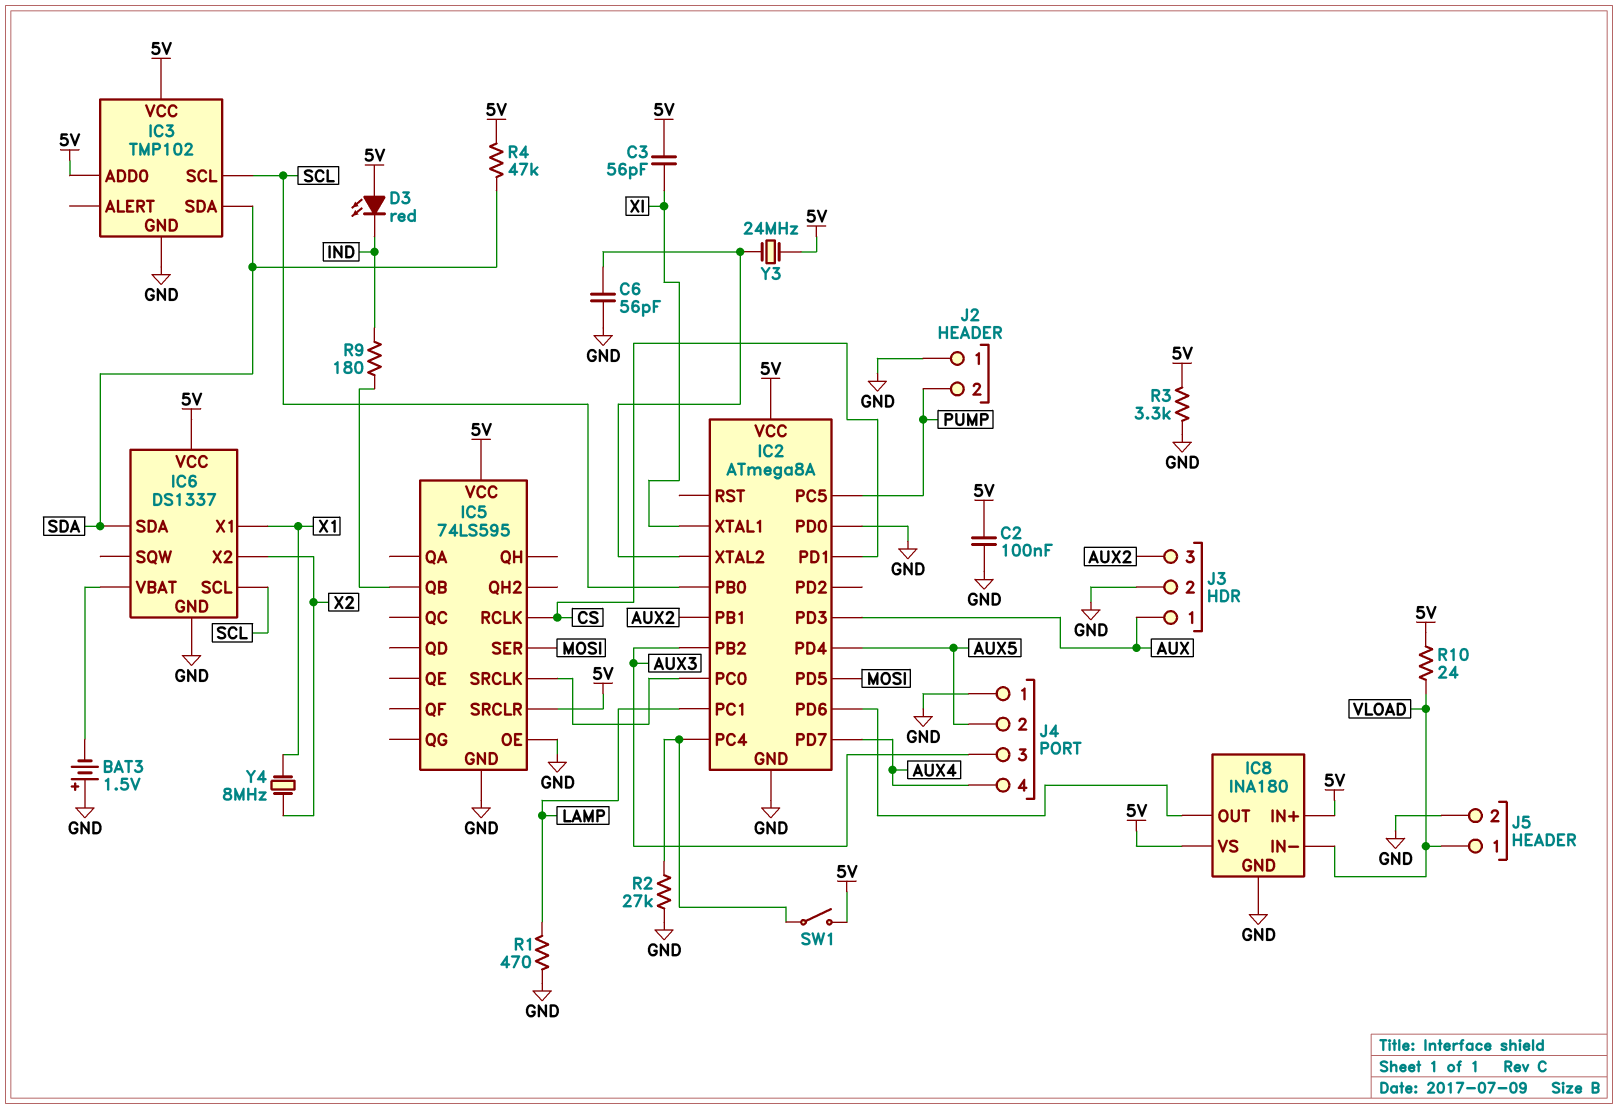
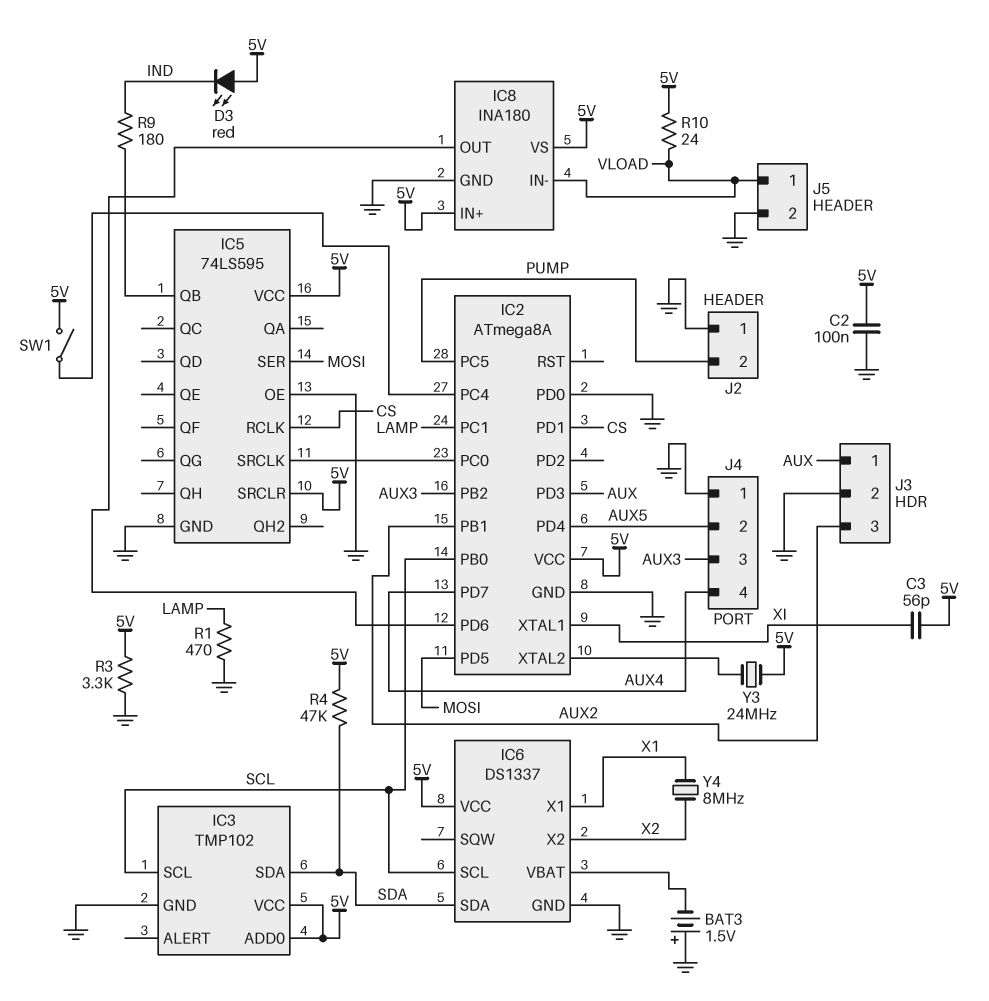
C6: 56pF (GND, IC2/XTAL2) -> none
R2: 27k (GND, IC2/PC4) -> none

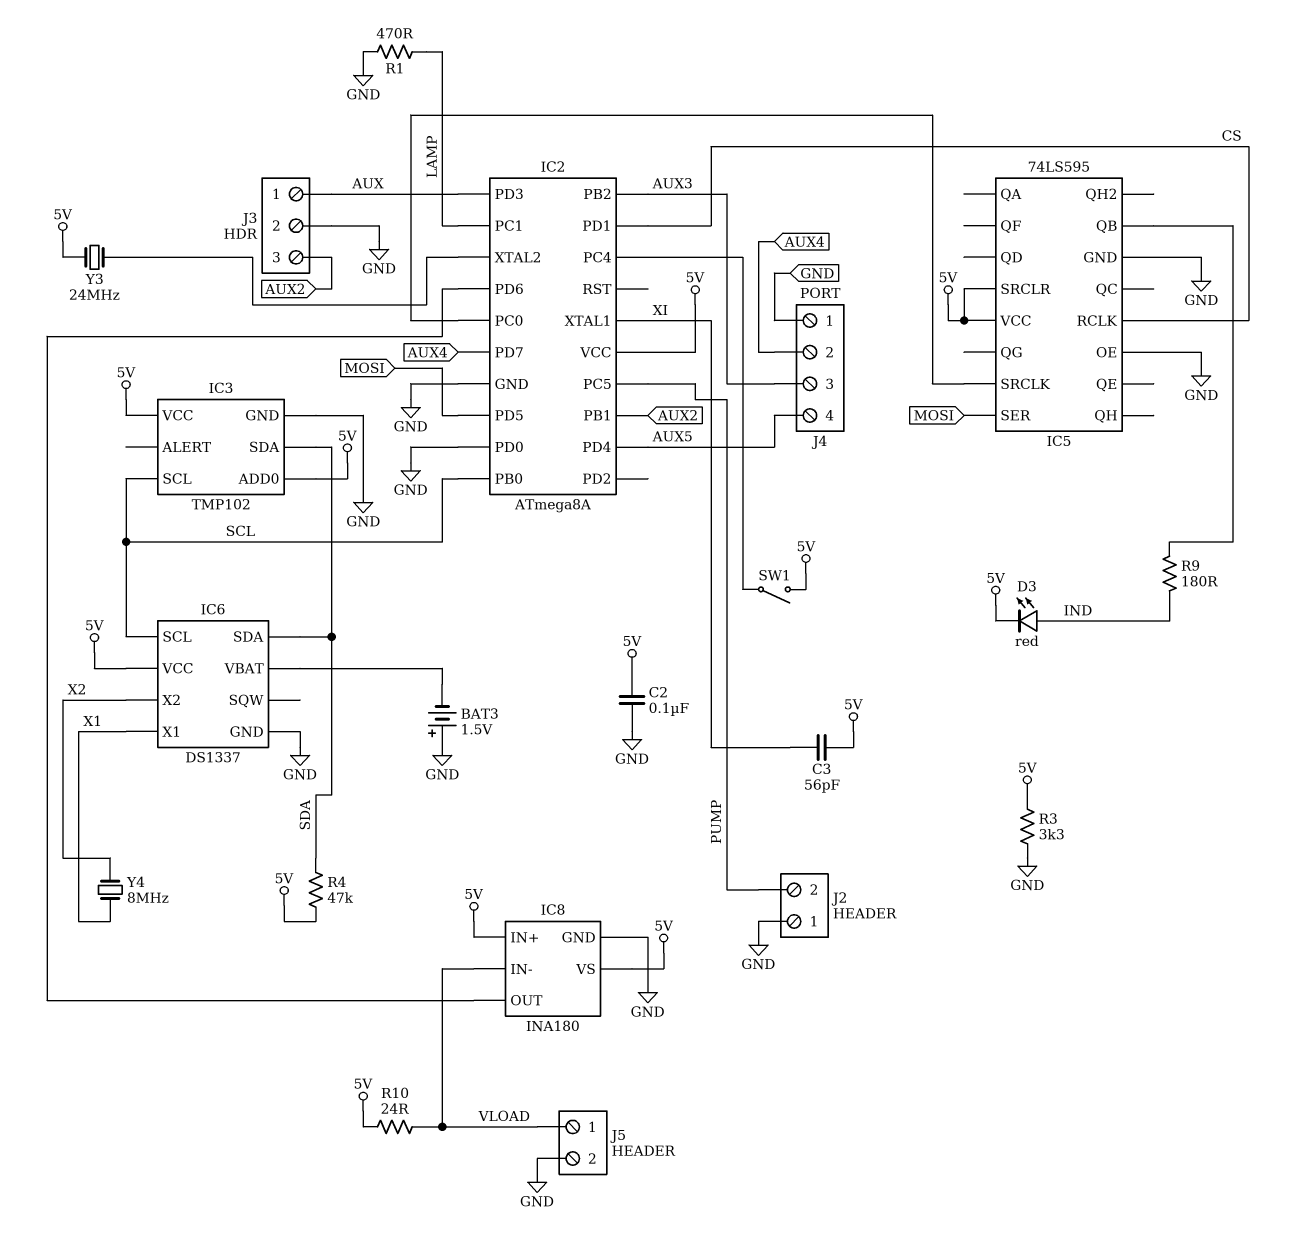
D3: LED red (A 5V, K IND) -> LED red (A IND, K 5V)
J4 pin 2: AUX5 -> AUX4
J4 pin 4: AUX4 -> AUX5

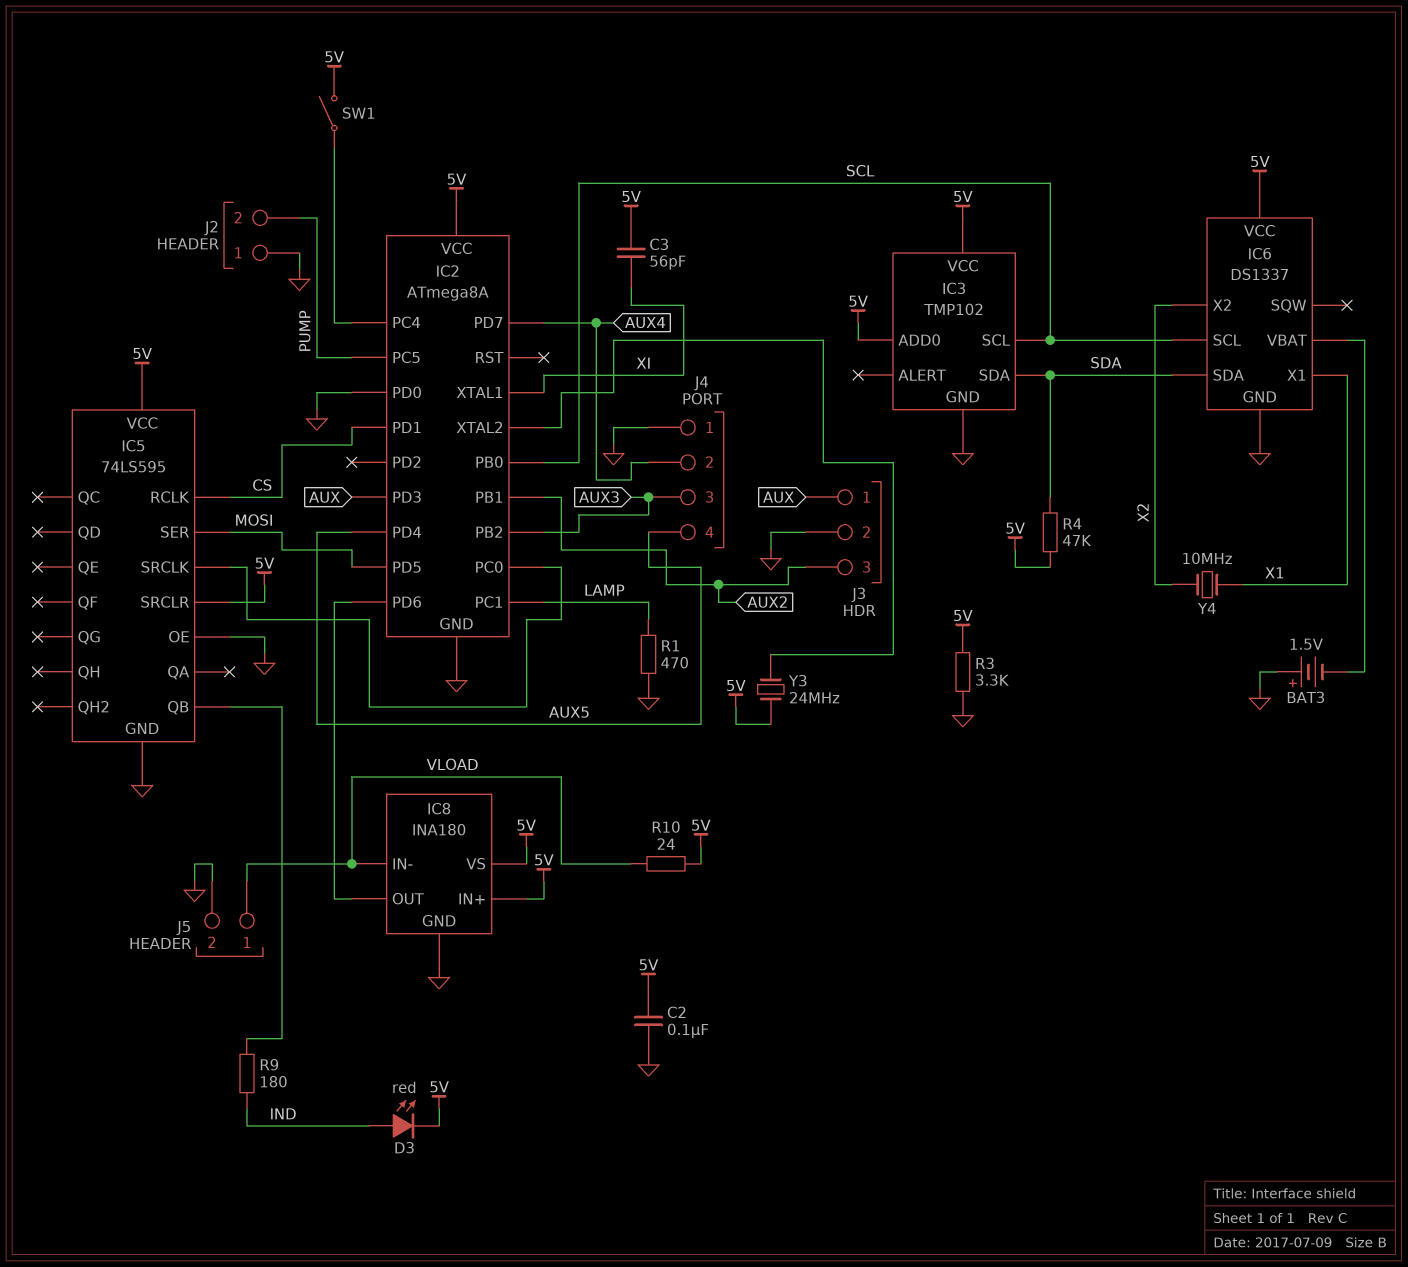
Y4: 8MHz (X1, X2) -> 10MHz (X1, X2)

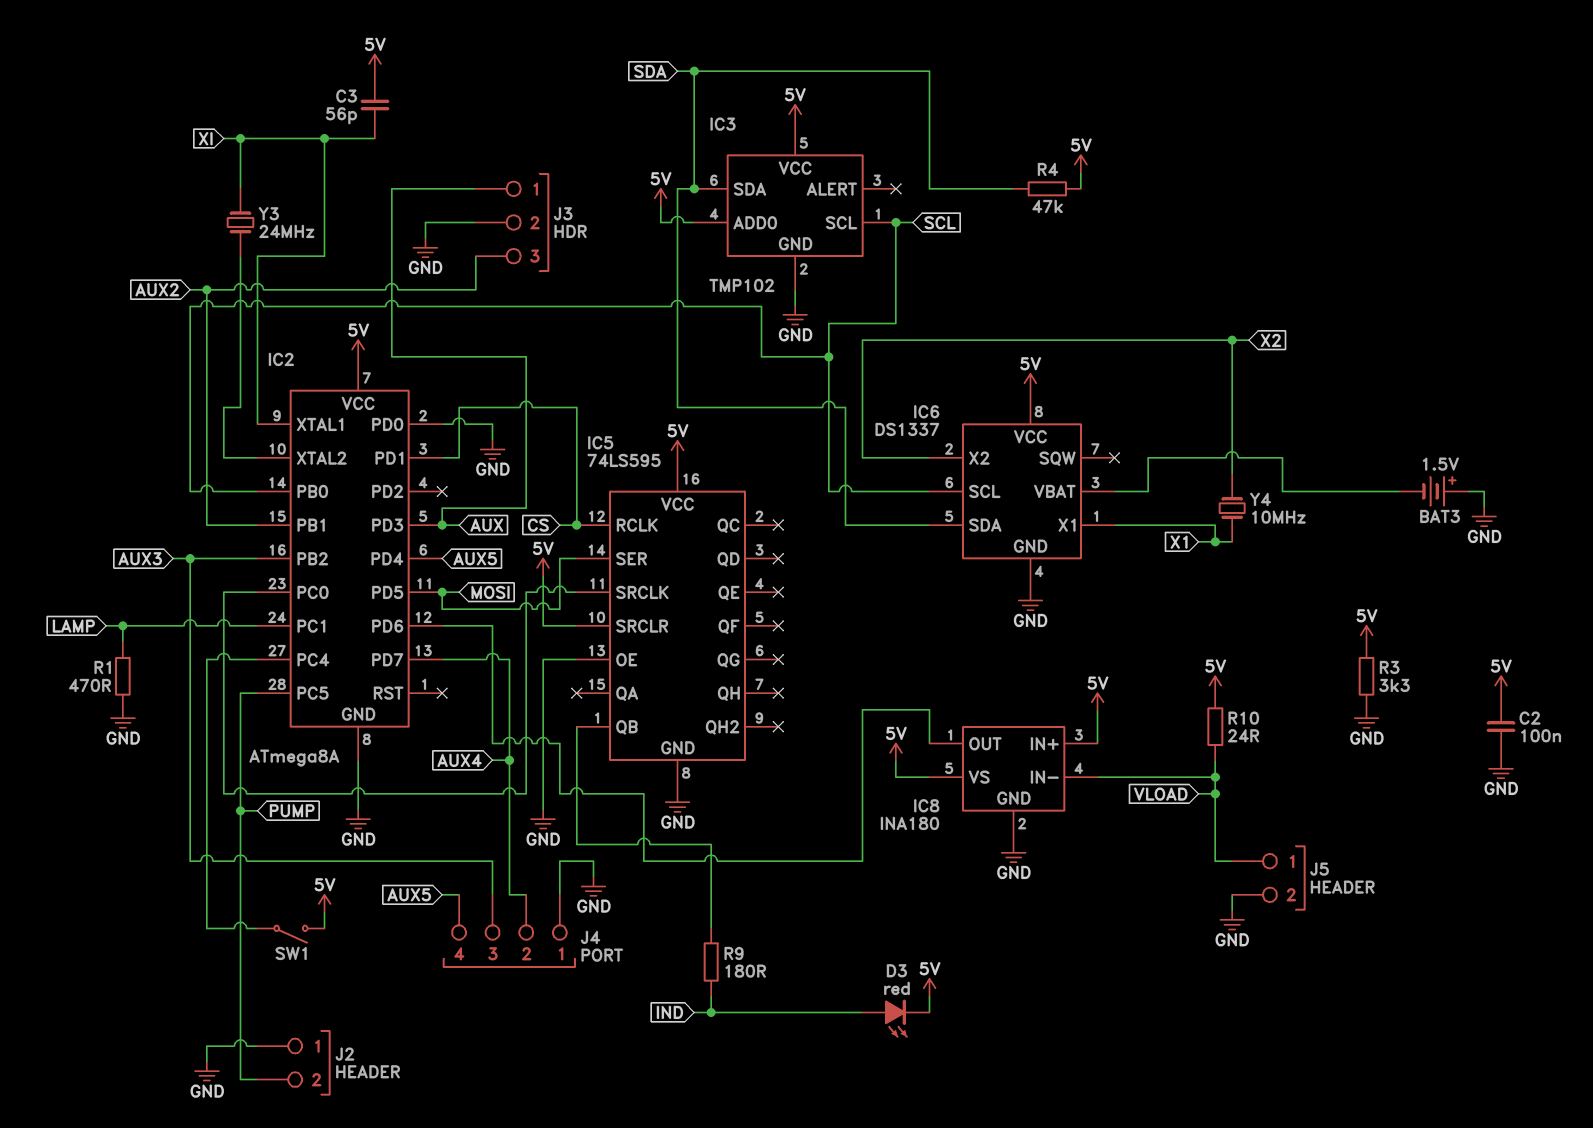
Y3: 24MHz (5V, IC2/XTAL2) -> 24MHz (IC2/XTAL2, XI)

